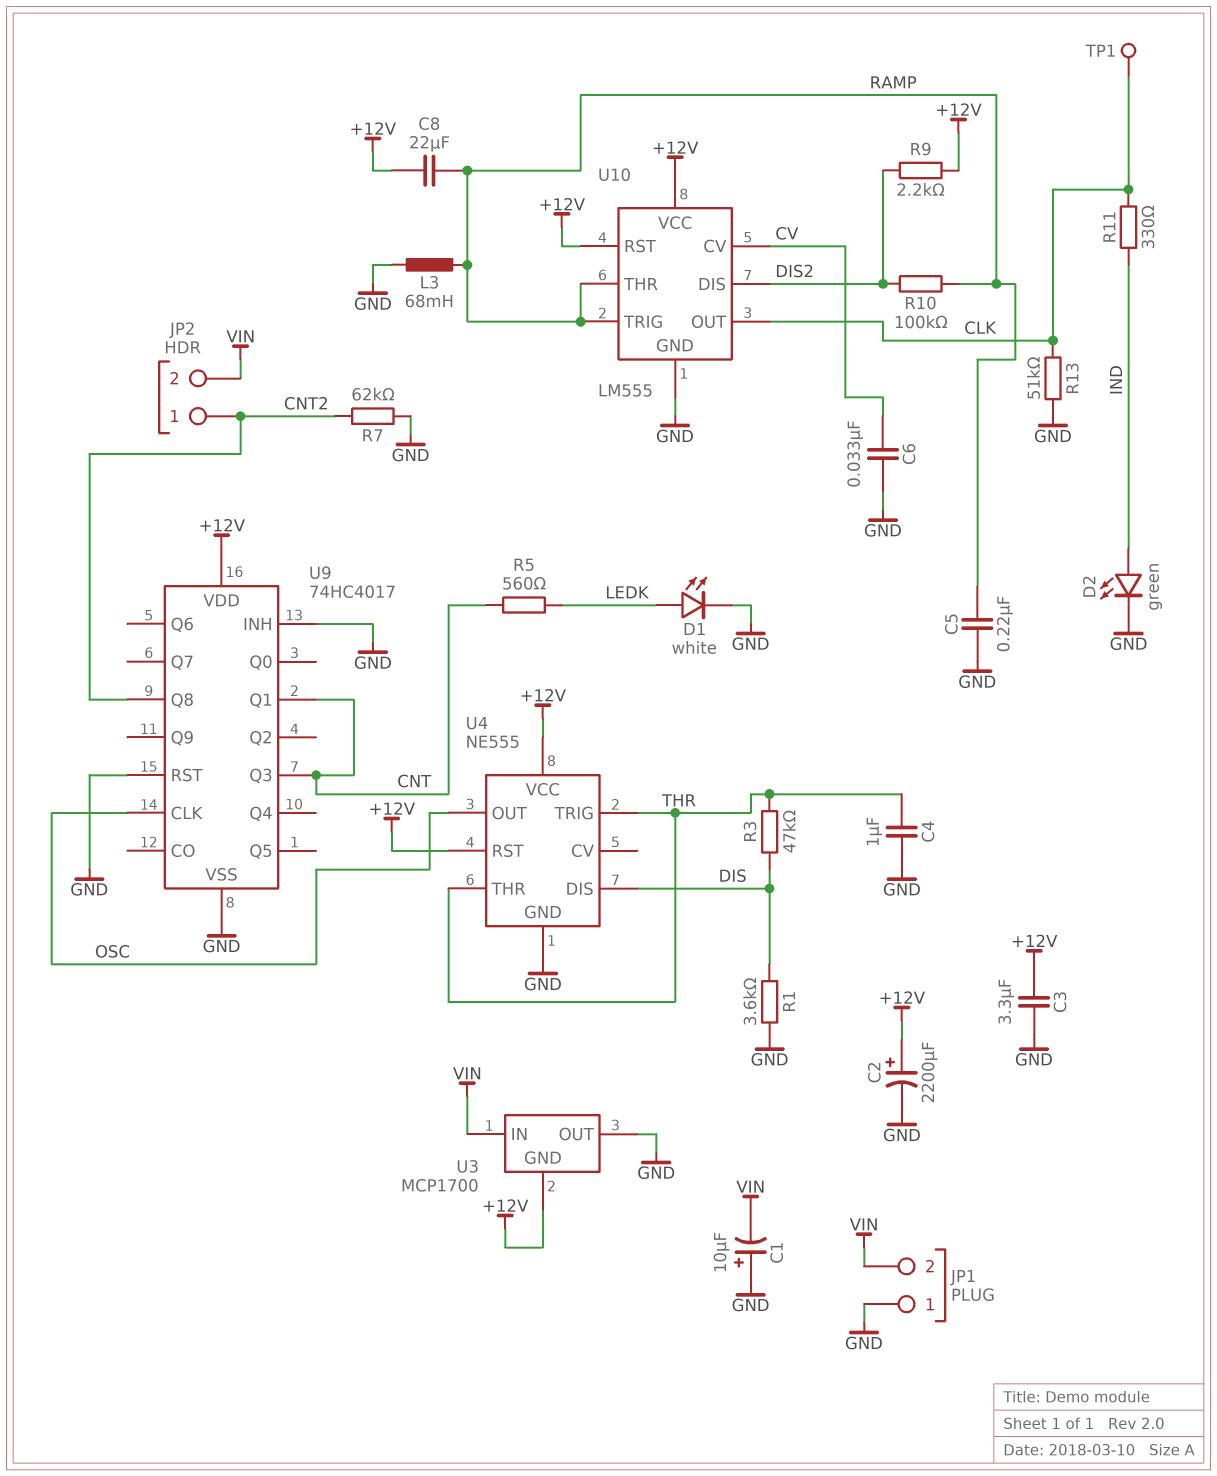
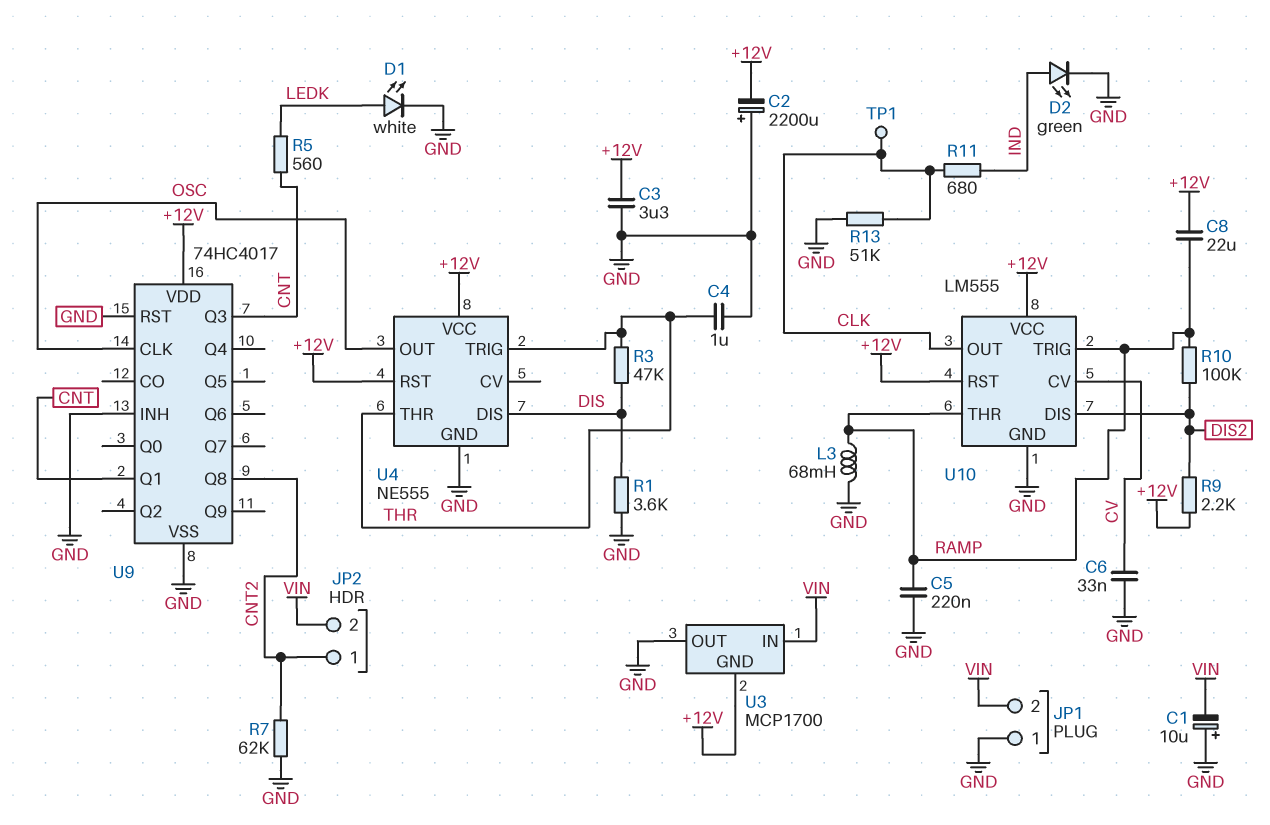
C2: 2200uF (plus +12V, minus GND) -> 2200uF (plus GND, minus +12V)
R11: 330 (CLK, IND) -> 680 (CLK, IND)

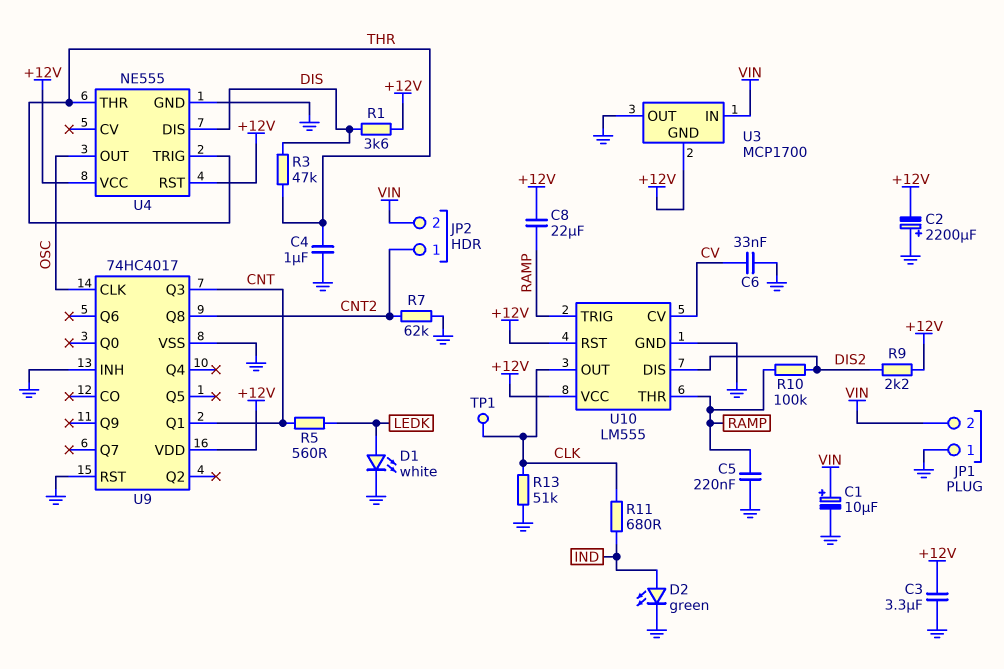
C1: 10uF (plus GND, minus VIN) -> 10uF (plus VIN, minus GND)
L3: 68mH (GND, RAMP) -> none
R1: 3.6k (DIS, GND) -> 3.6k (+12V, DIS)

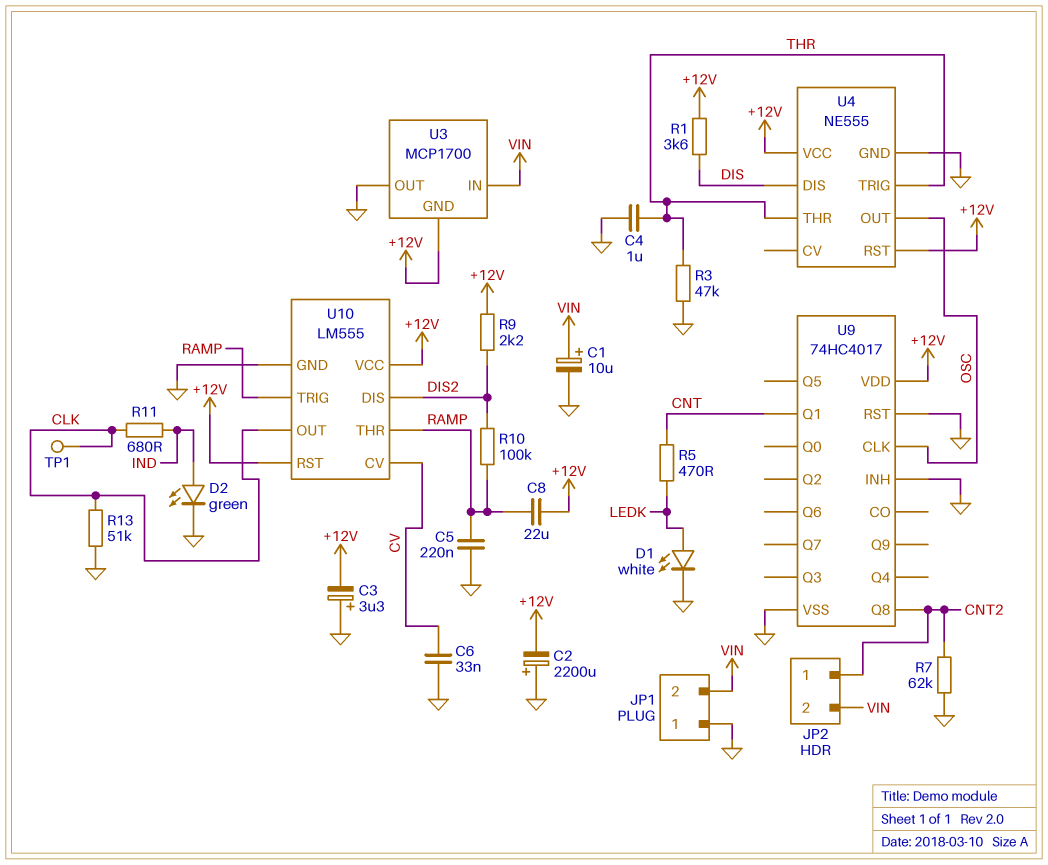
C3: 3.3uF (+12V, GND) -> 3.3uF (plus GND, minus +12V)
R3: 47k (DIS, THR) -> 47k (GND, THR)
R5: 560 (CNT, LEDK) -> 470 (CNT, LEDK)
U9 pin Q3: CNT -> none

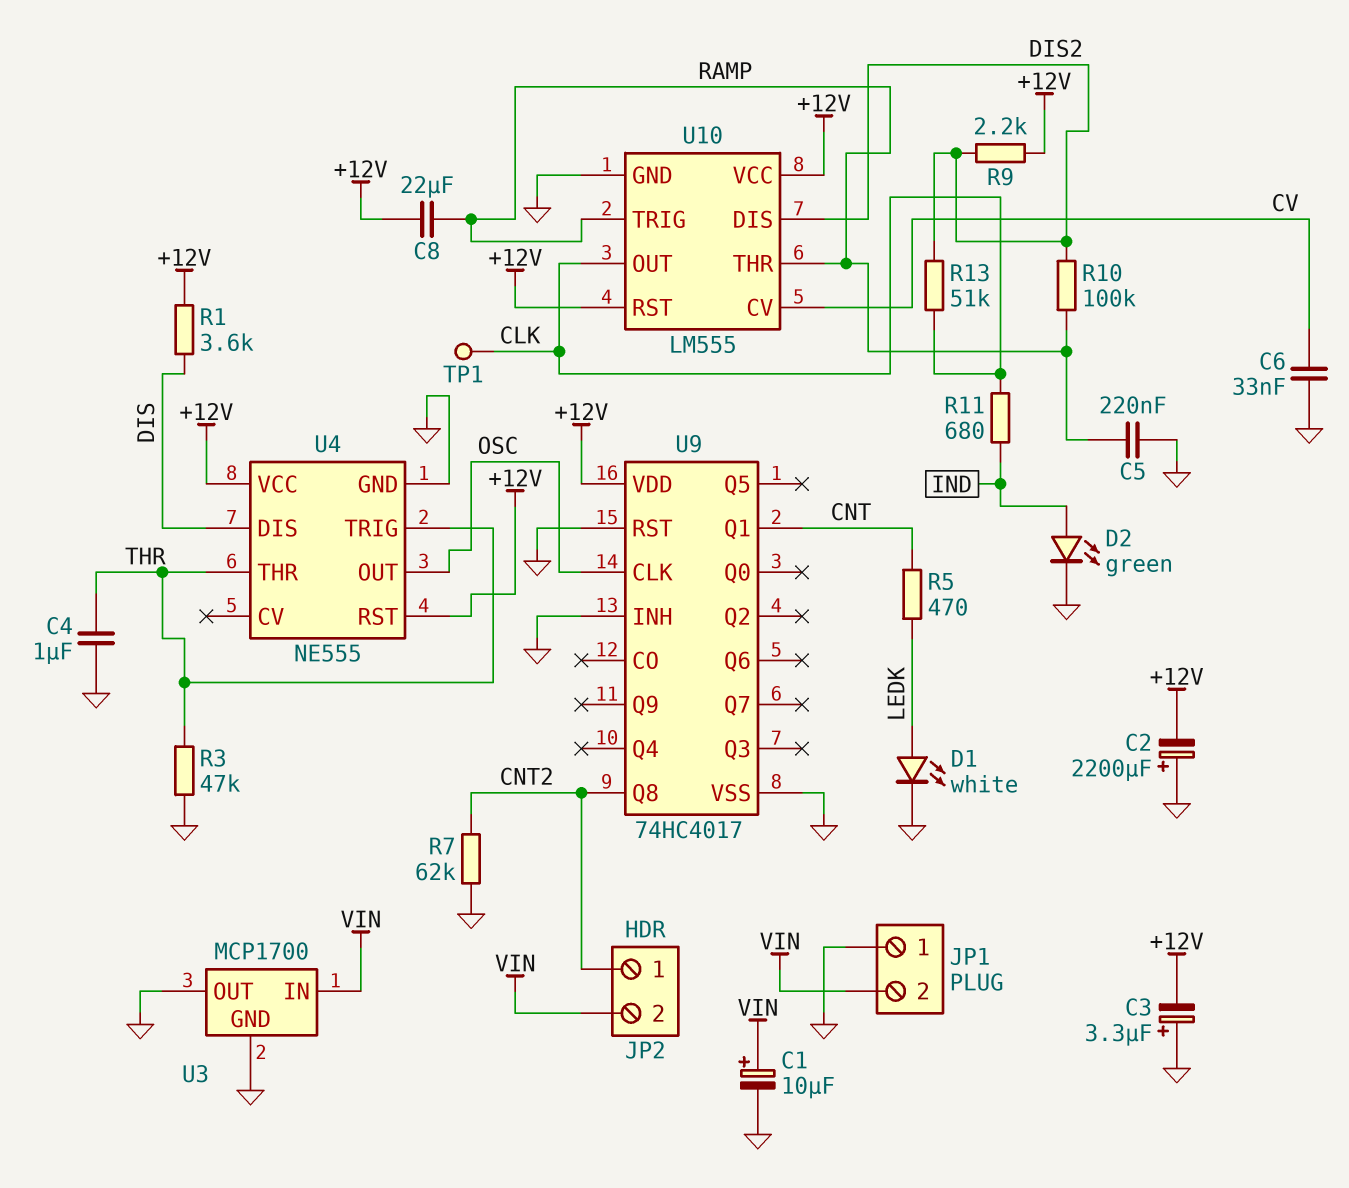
R13: 51k (CLK, GND) -> 51k (CLK, DIS2)
U3 pin GND: +12V -> GND

